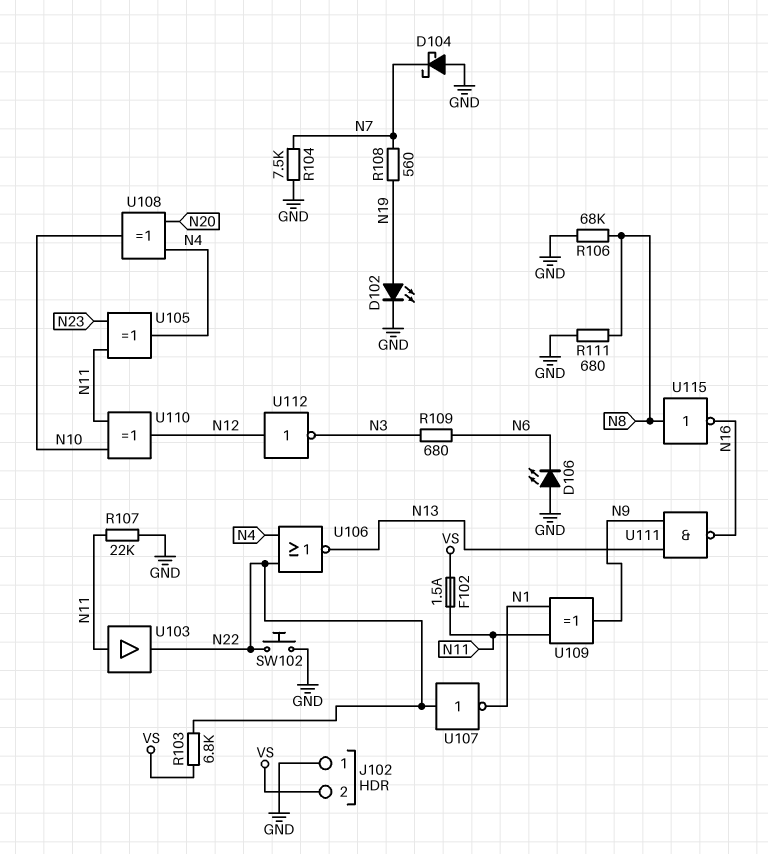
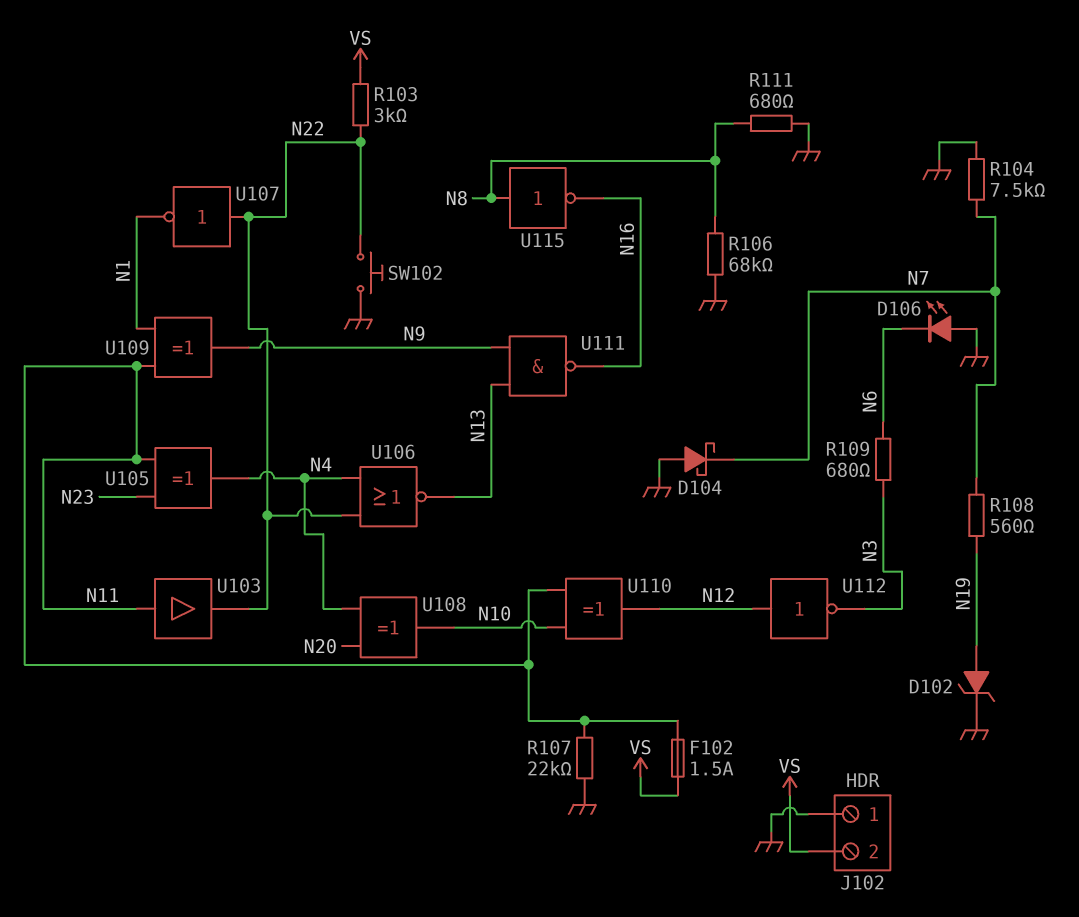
D102: LED (A N19, K GND) -> zener (A N19, K GND)
R103: 6.8k (N22, VS) -> 3k (N22, VS)

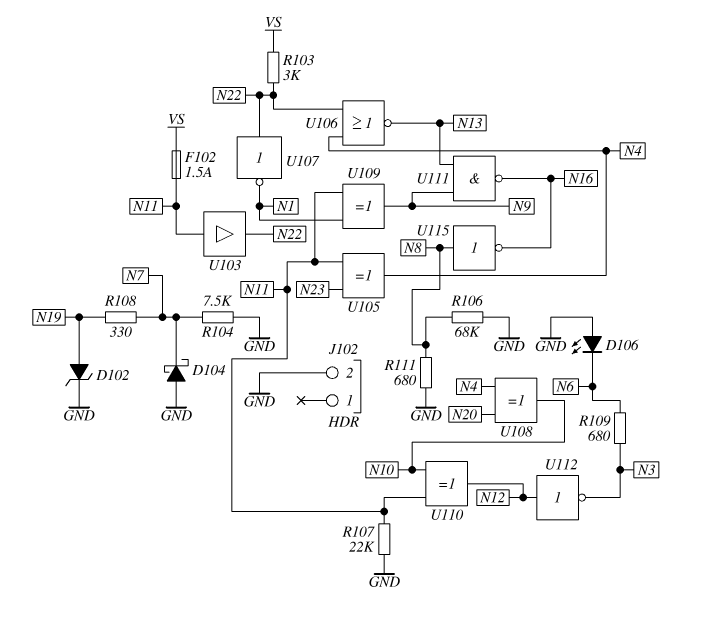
J102 pin 1: GND -> none
J102 pin 2: VS -> GND
R108: 560 (N7, N19) -> 330 (N7, N19)
SW102: button (GND, N22) -> none

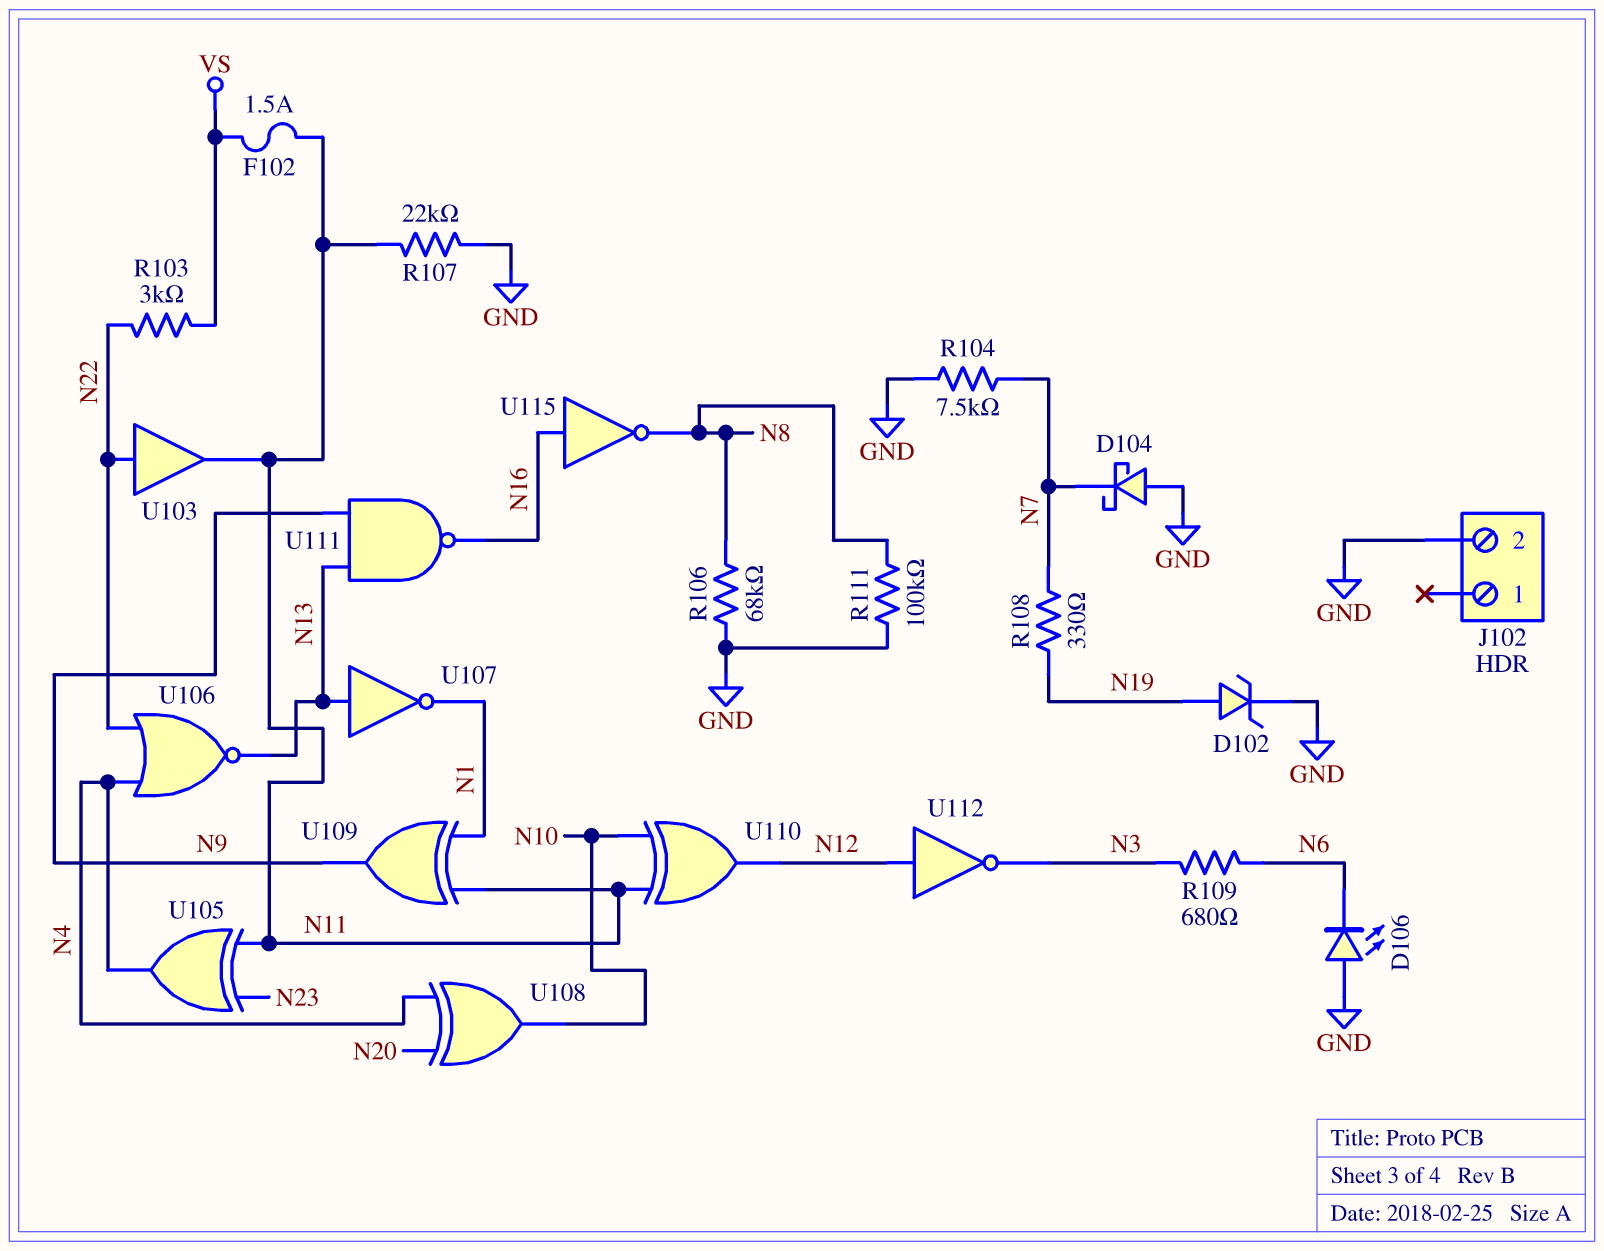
R111: 680 (GND, N8) -> 100k (GND, N8)
U103: buffer (in N11, out N22) -> buffer (in N22, out N11)
U107: NOT (in N22, out N1) -> NOT (in N13, out N1)
U115: NOT (in N8, out N16) -> NOT (in N16, out N8)

